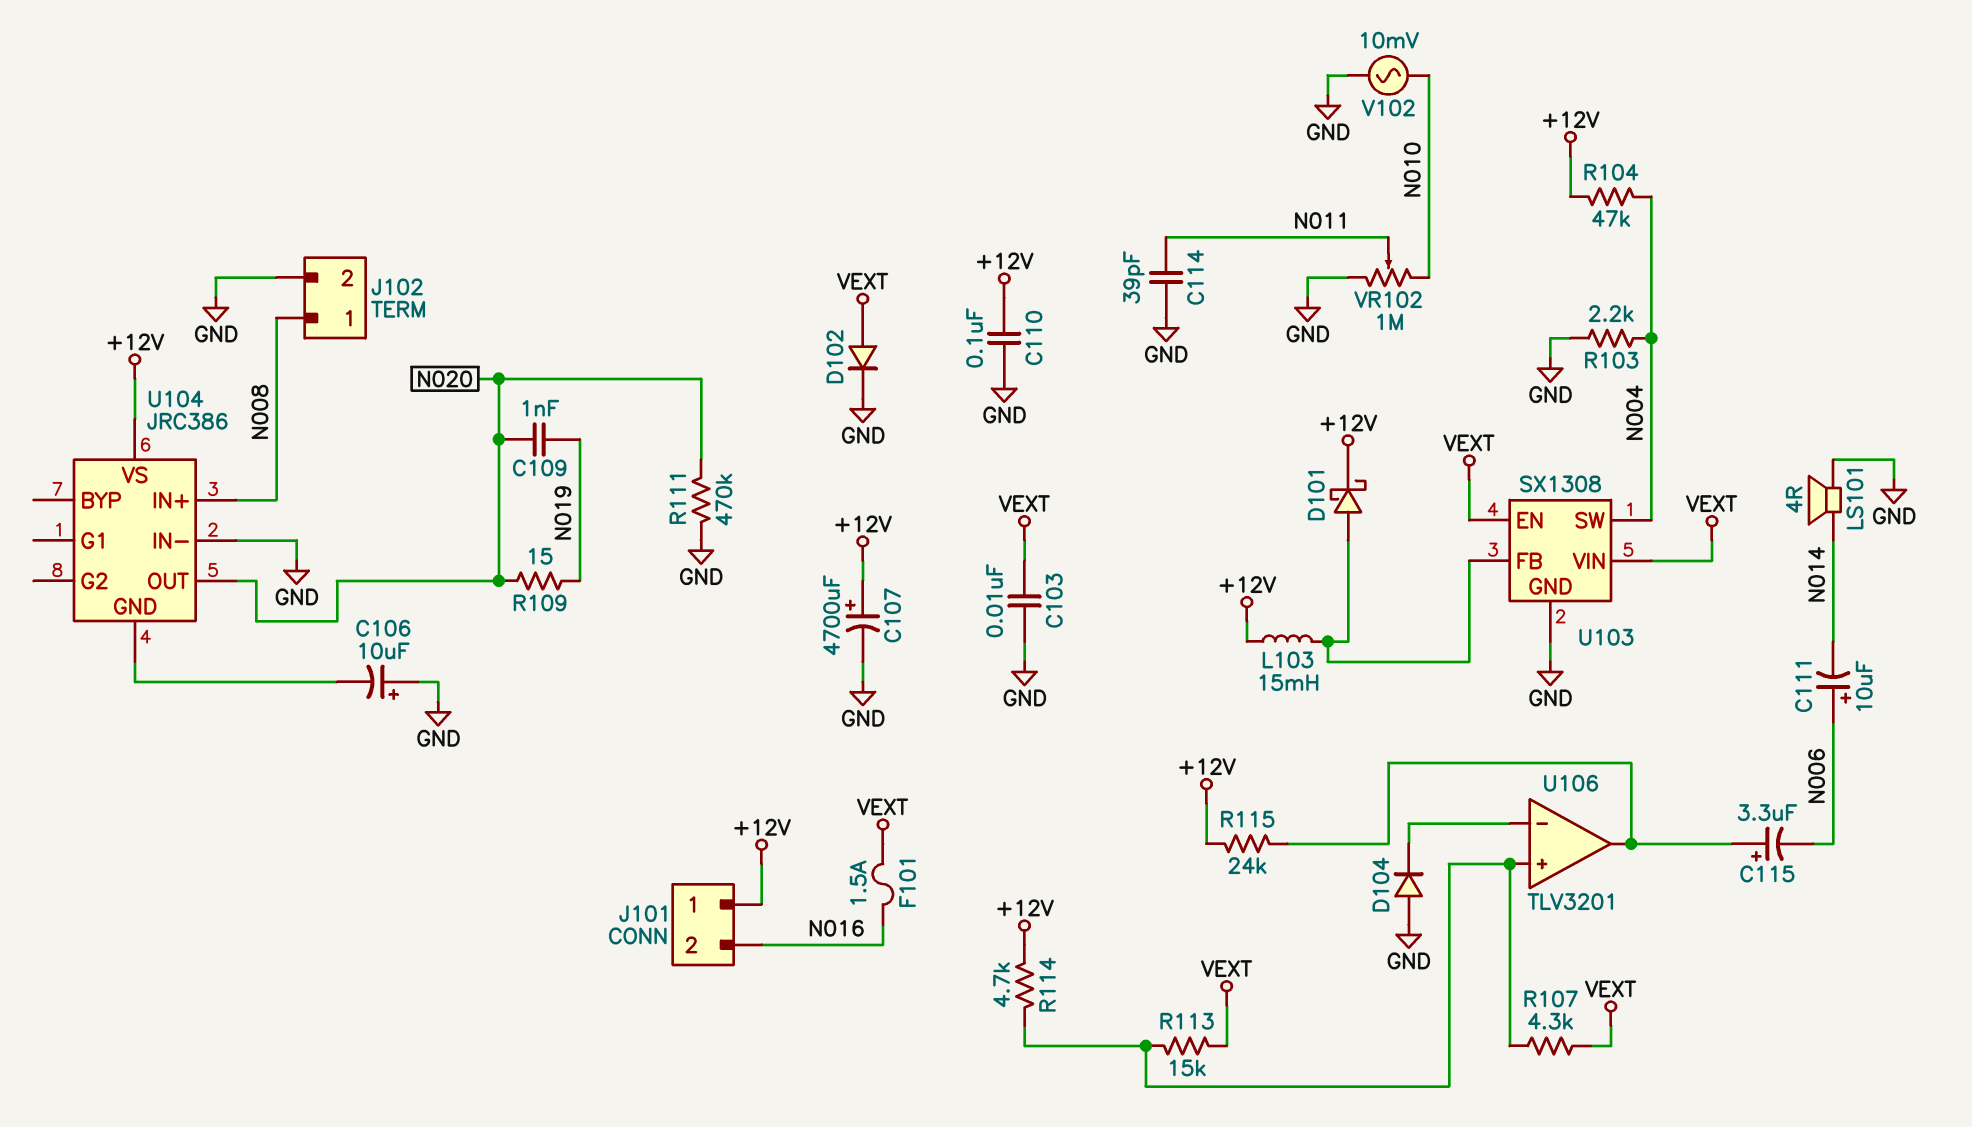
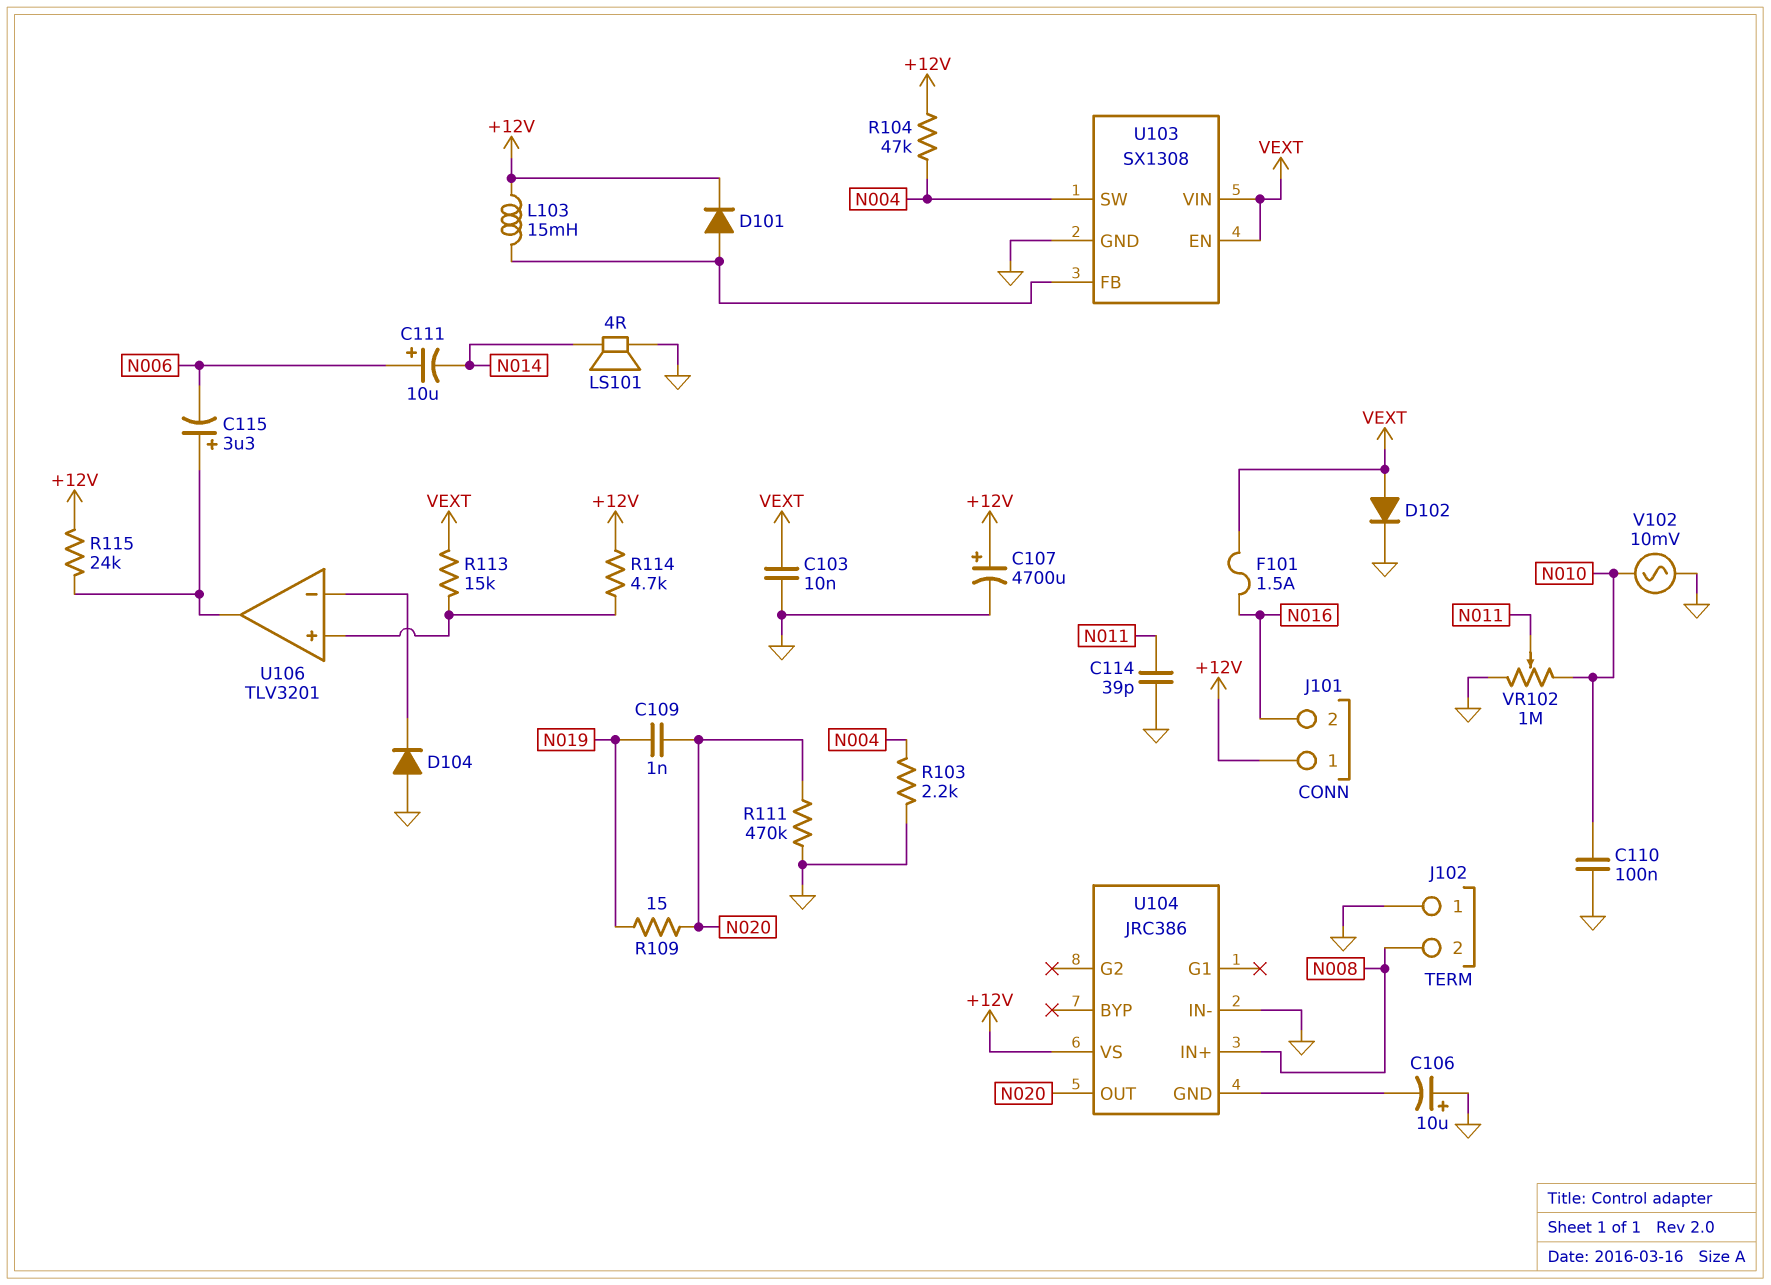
C110: 100nF (+12V, GND) -> 100nF (GND, N010)
D101: schottky (A U103/FB, K +12V) -> diode (A U103/FB, K +12V)
J102 pin 1: N008 -> GND
J102 pin 2: GND -> N008
R107: 4.3k (U106/in+, VEXT) -> none

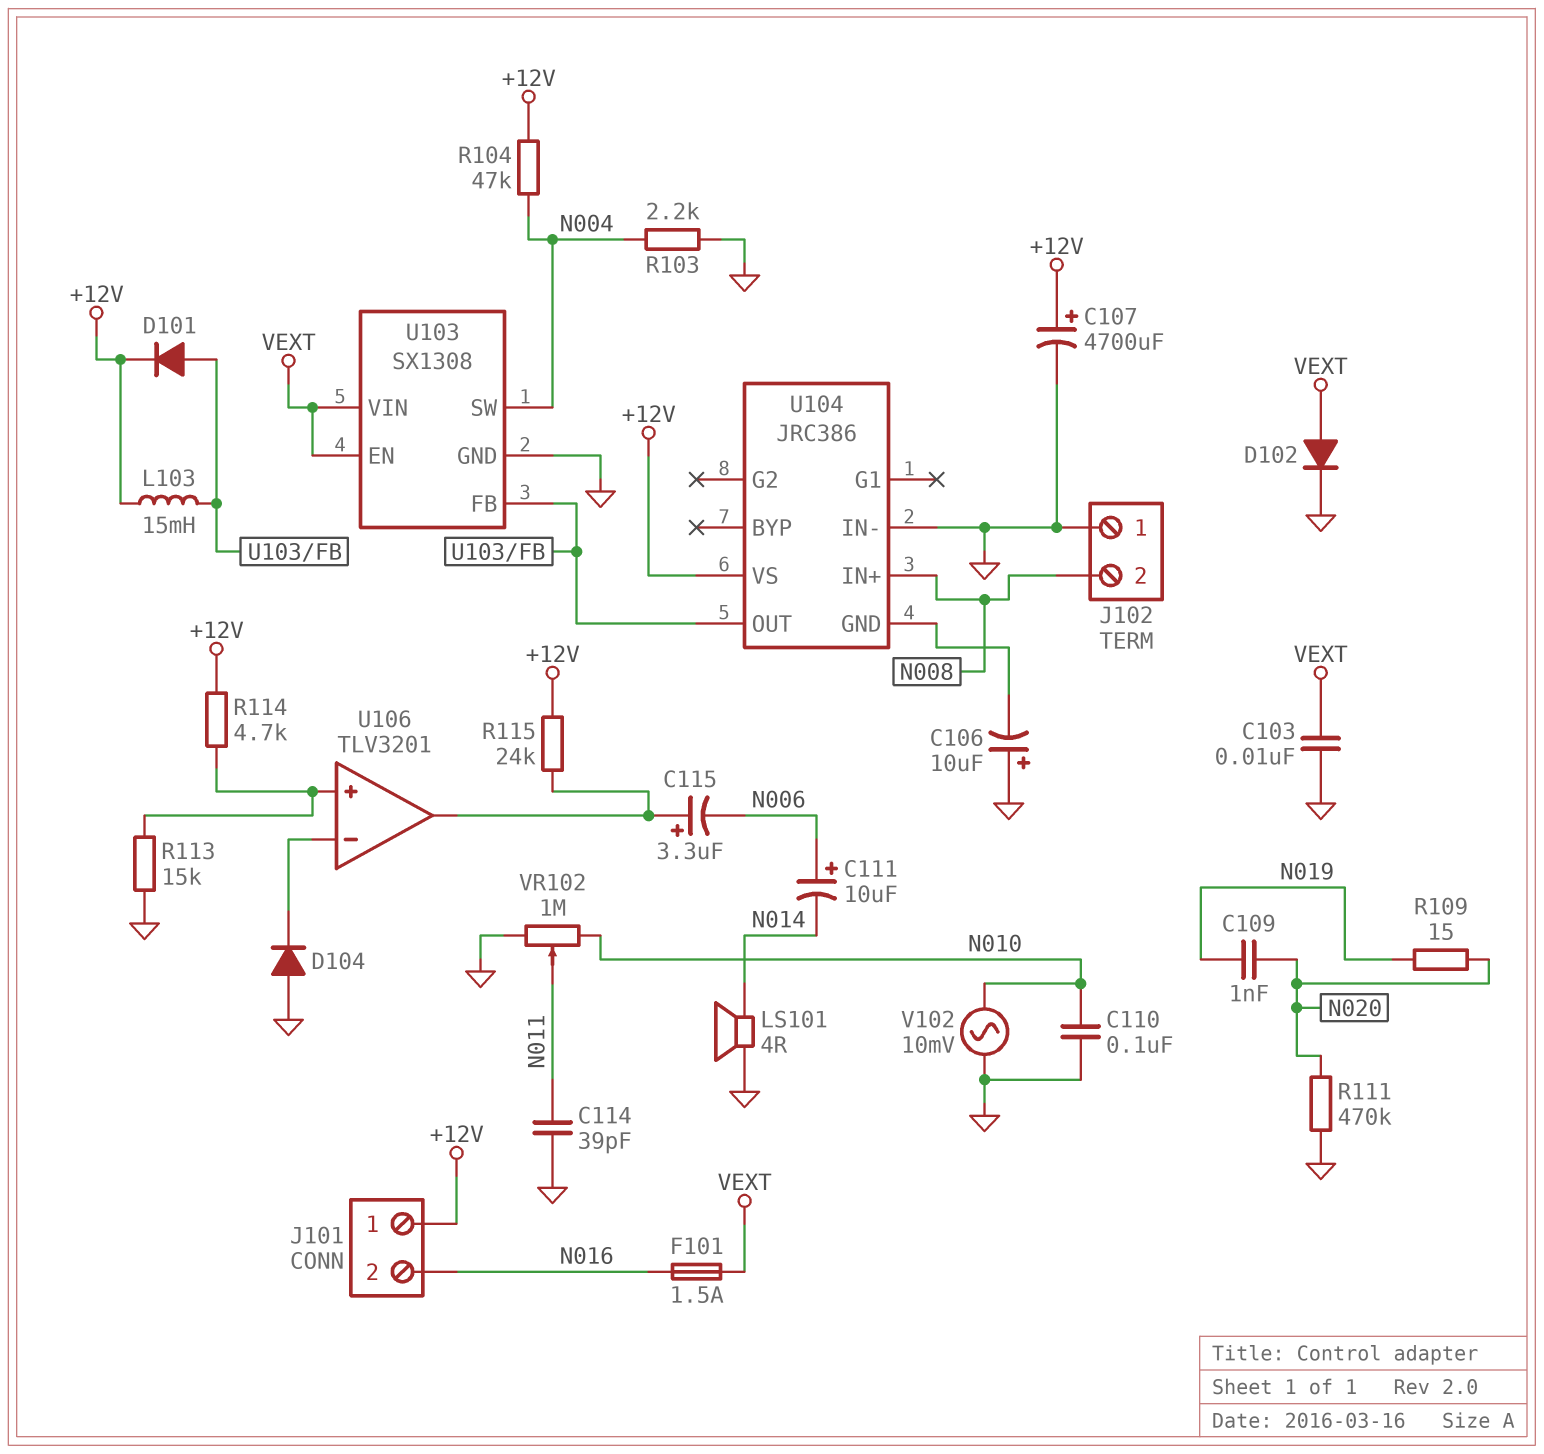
R113: 15k (U106/in+, VEXT) -> 15k (GND, U106/in+)
U104 pin OUT: N020 -> U103/FB

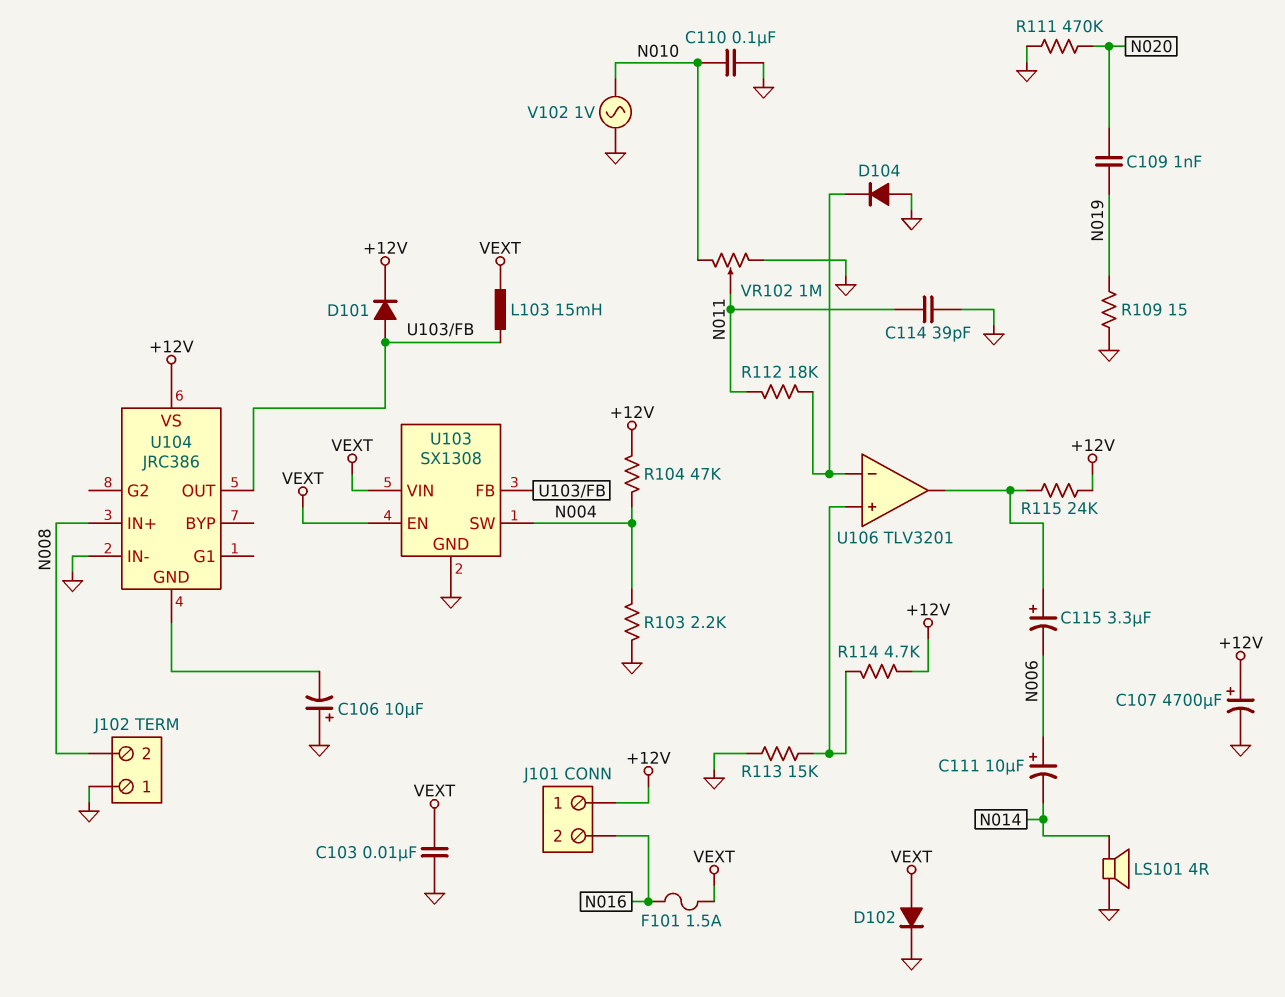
L103: 15mH (+12V, U103/FB) -> 15mH (U103/FB, VEXT)
R109: 15 (N019, N020) -> 15 (GND, N019)
R112: none -> 18k (N011, U106/in-)
V102: AC 10mV (GND, N010) -> AC 1V (GND, N010)

